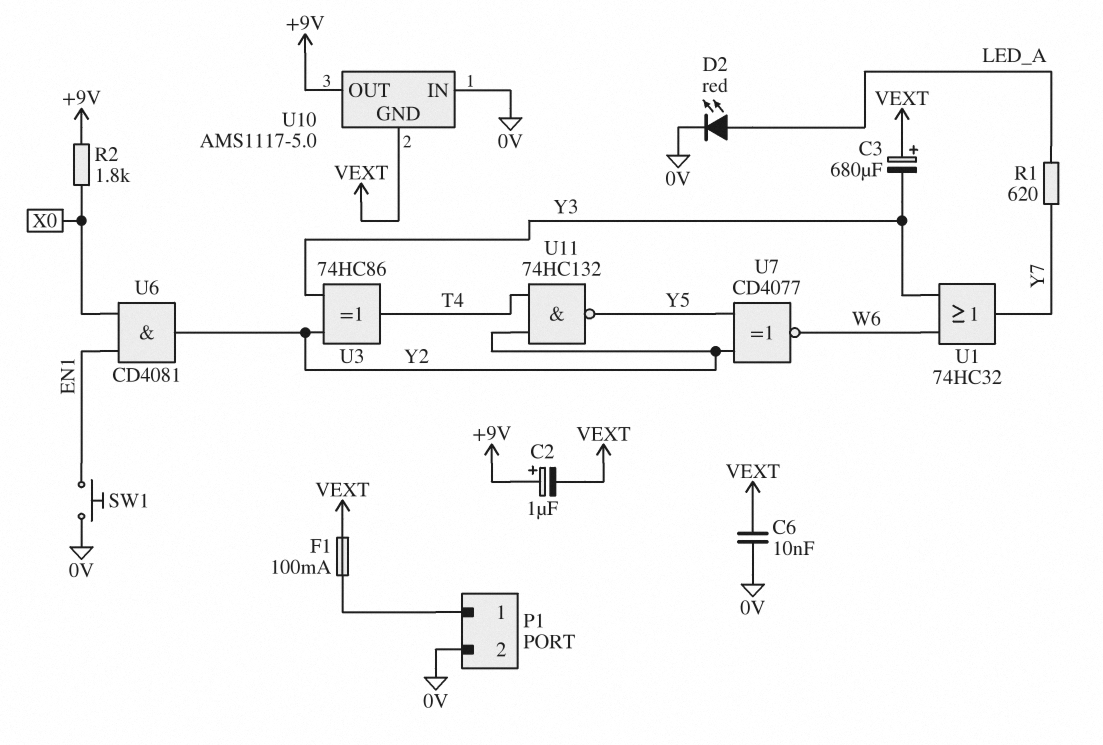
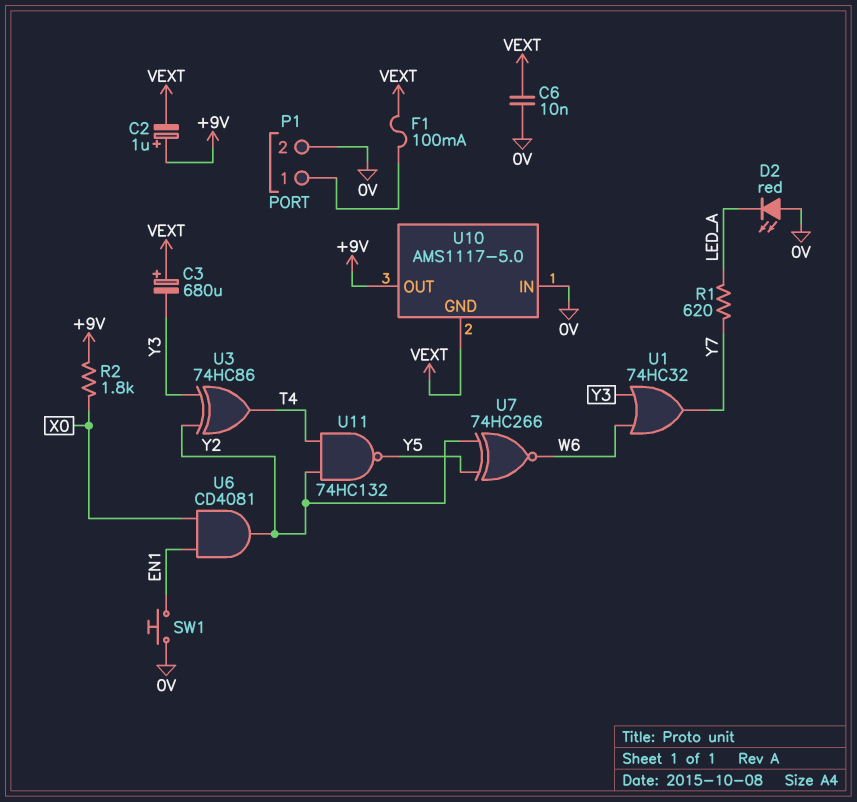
D2: LED red (A LED_A, K 0V) -> LED red (A 0V, K LED_A)
U7: XNOR CD4077 (in Y2, in Y5, out W6) -> XNOR 74HC266 (in Y2, in Y5, out W6)

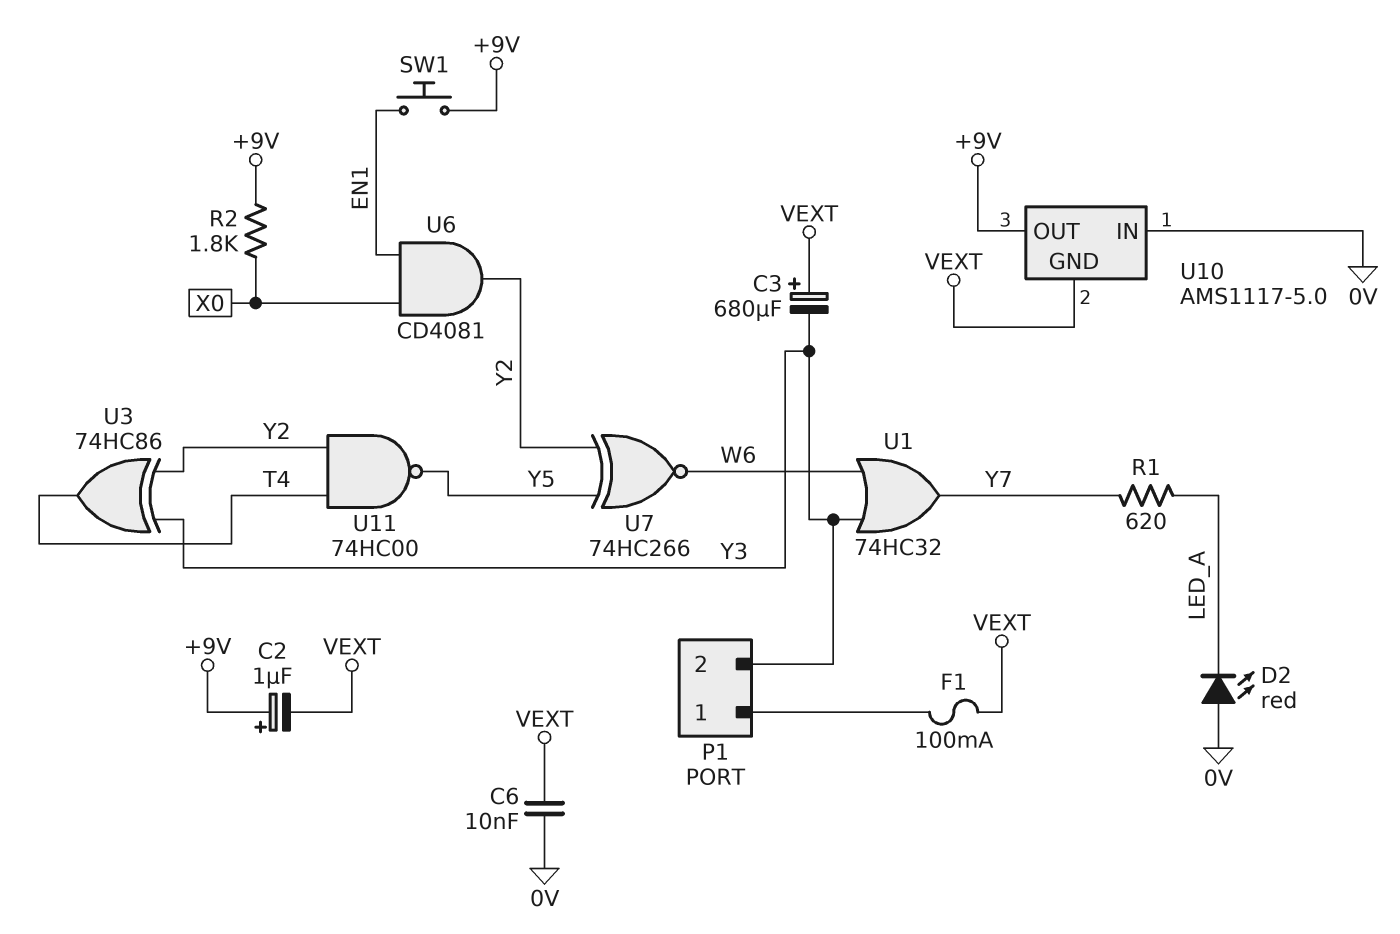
P1 pin 2: 0V -> Y3
SW1: button (0V, EN1) -> button (+9V, EN1)
U11: NAND 74HC132 (in T4, in Y2, out Y5) -> NAND 74HC00 (in T4, in Y2, out Y5)

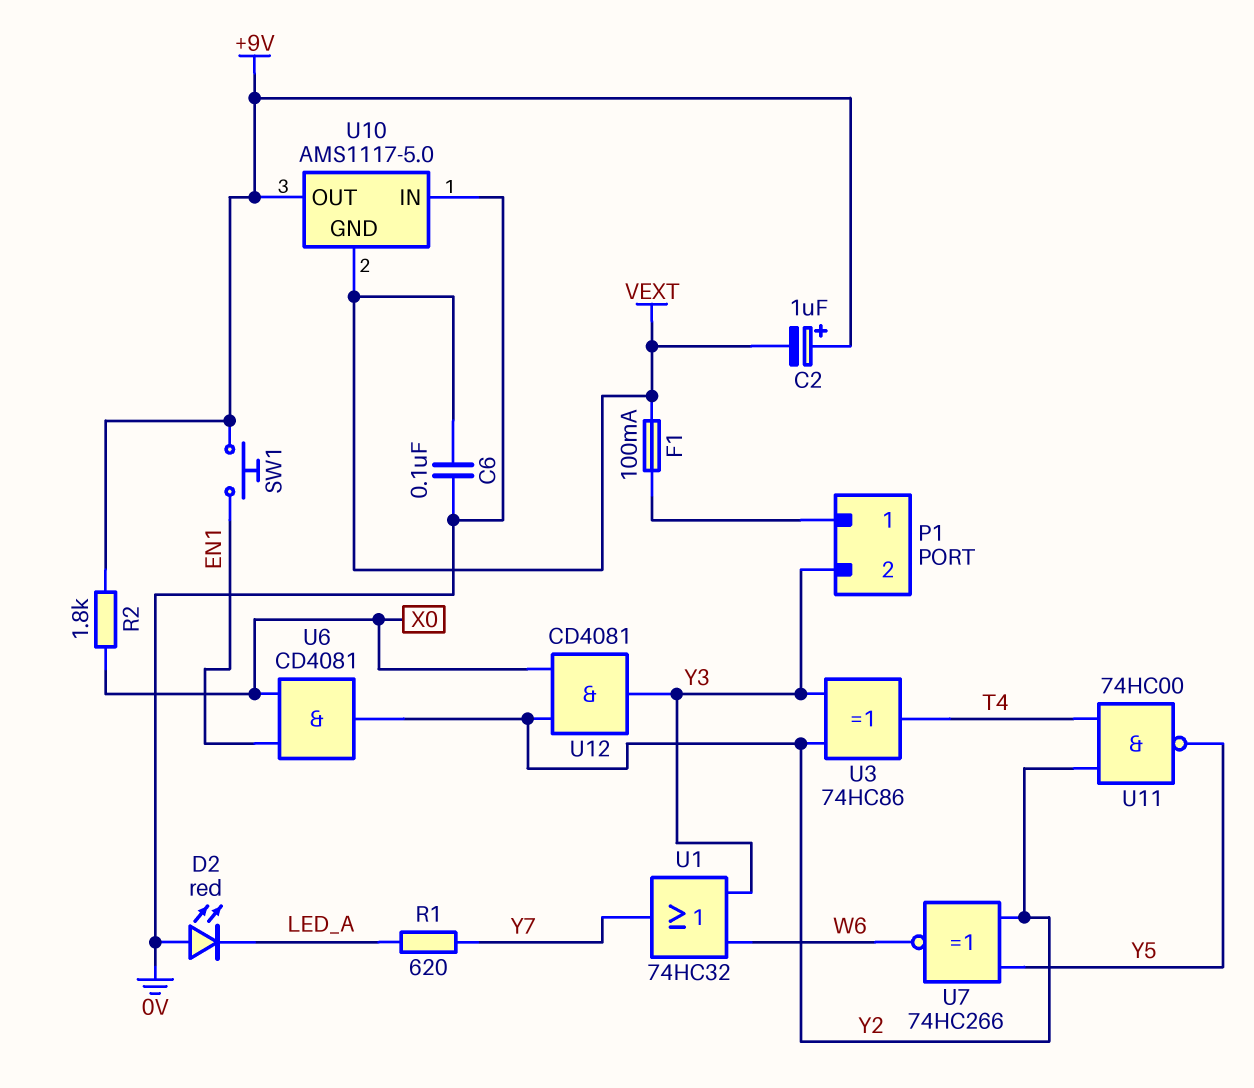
C3: 680uF (plus VEXT, minus Y3) -> none
C6: 10nF (0V, VEXT) -> 100nF (0V, VEXT)
U12: none -> AND CD4081 (in X0, in Y2, out Y3)

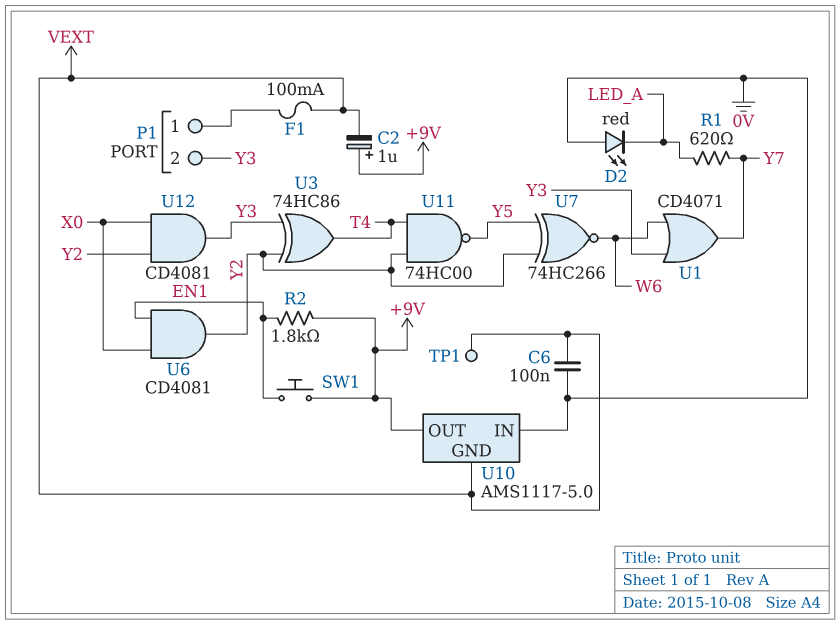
R2: 1.8k (+9V, X0) -> 1.8k (+9V, EN1)
TP1: none -> test point (VEXT)
U1: OR 74HC32 (in W6, in Y3, out Y7) -> OR CD4071 (in W6, in Y3, out Y7)

